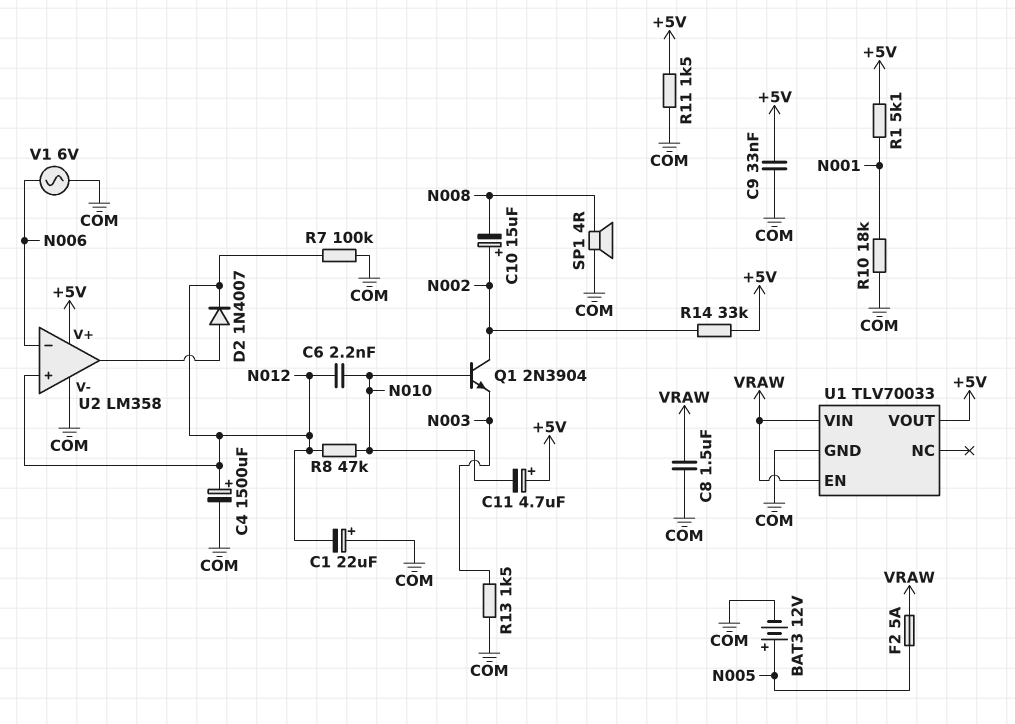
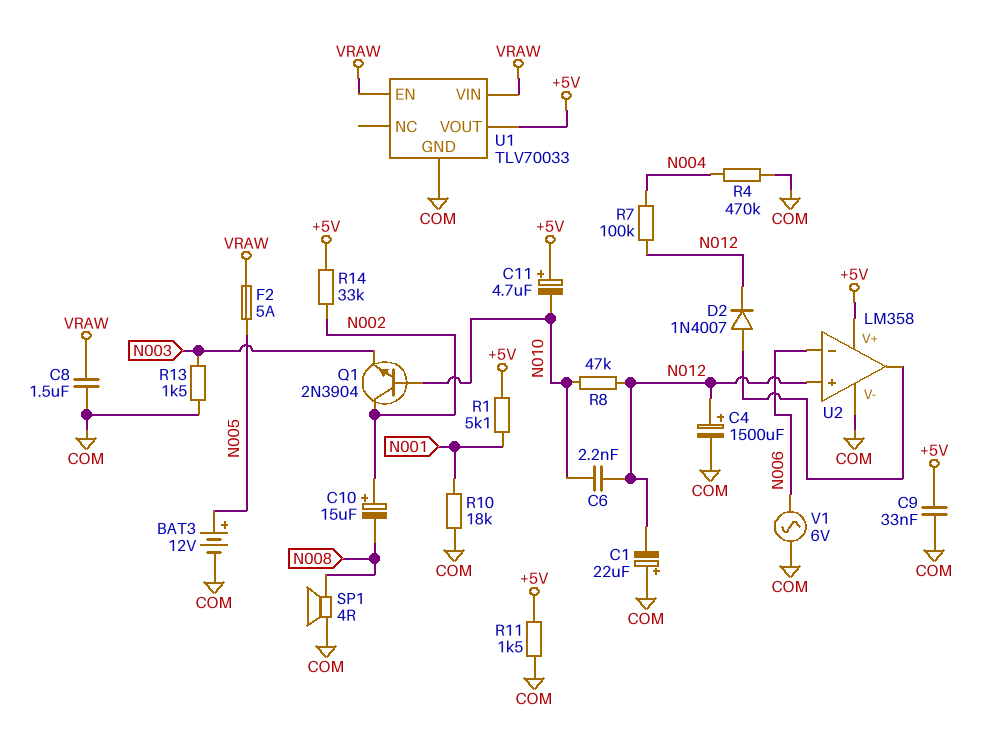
R4: none -> 470k (COM, N004)
R7: 100k (COM, N012) -> 100k (N004, N012)

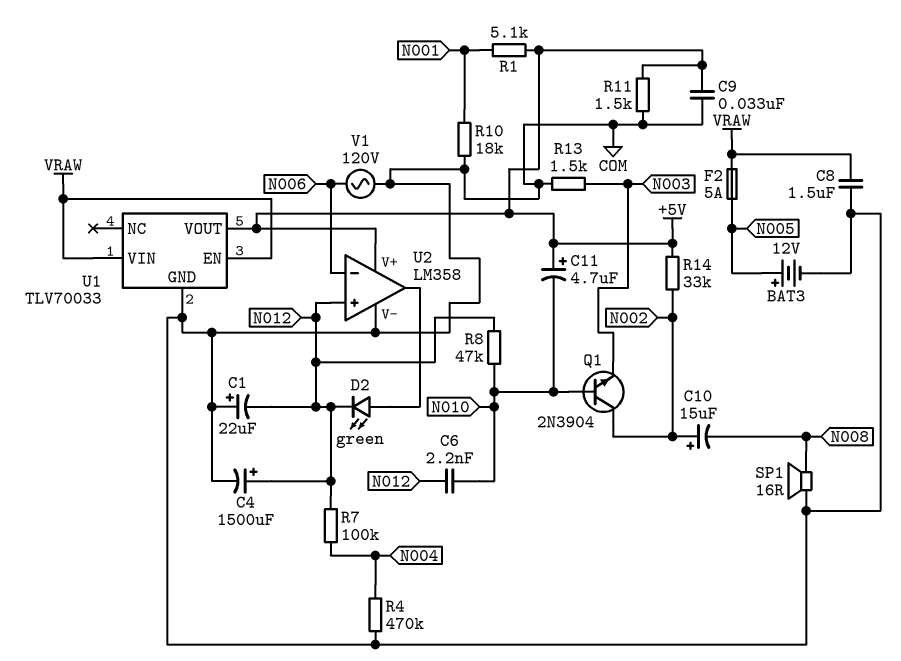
D2: diode 1N4007 (A U2/out, K N012) -> LED green (A U2/out, K N012)
SP1: speaker 4R (COM, N008) -> speaker 16R (COM, N008)
V1: AC 6V (COM, N006) -> AC 120V (COM, N006)

